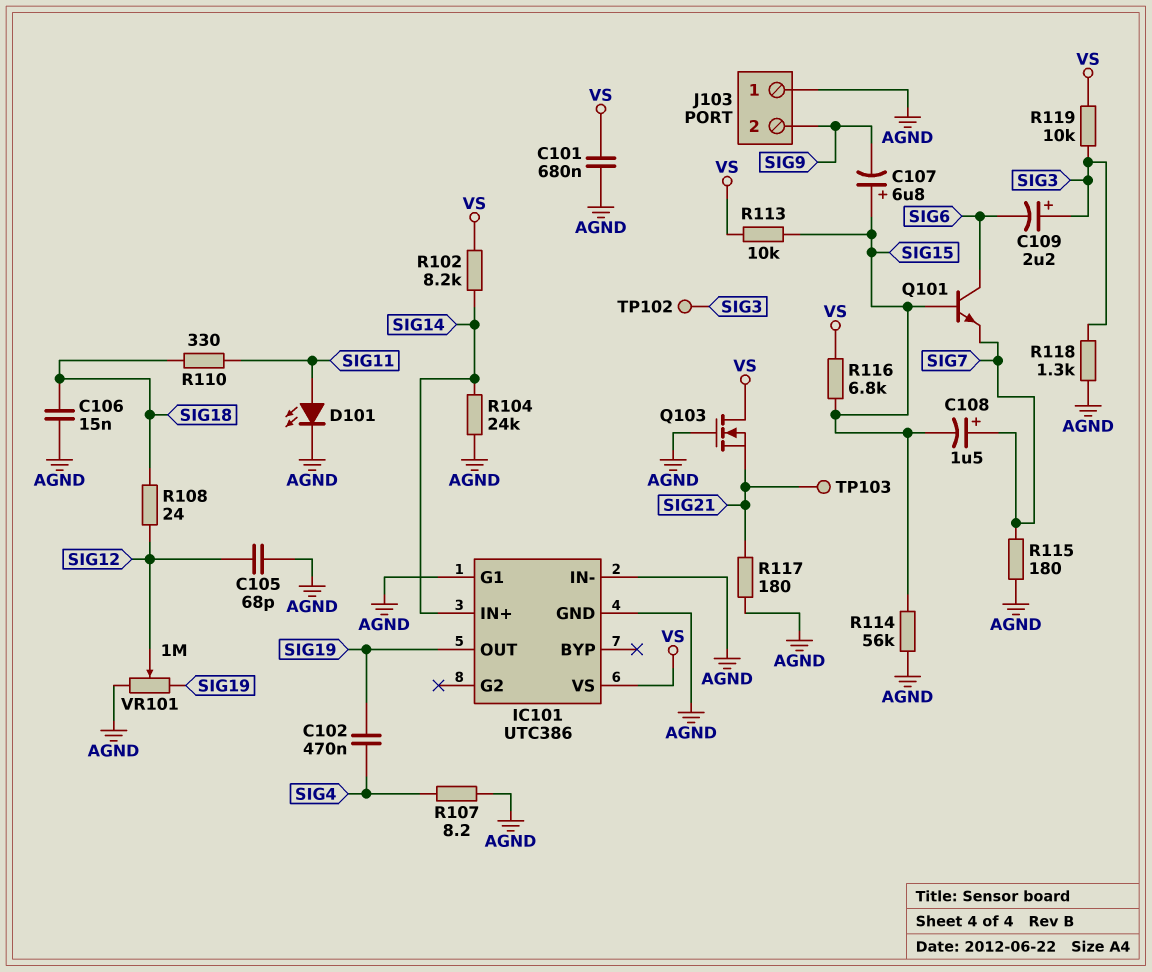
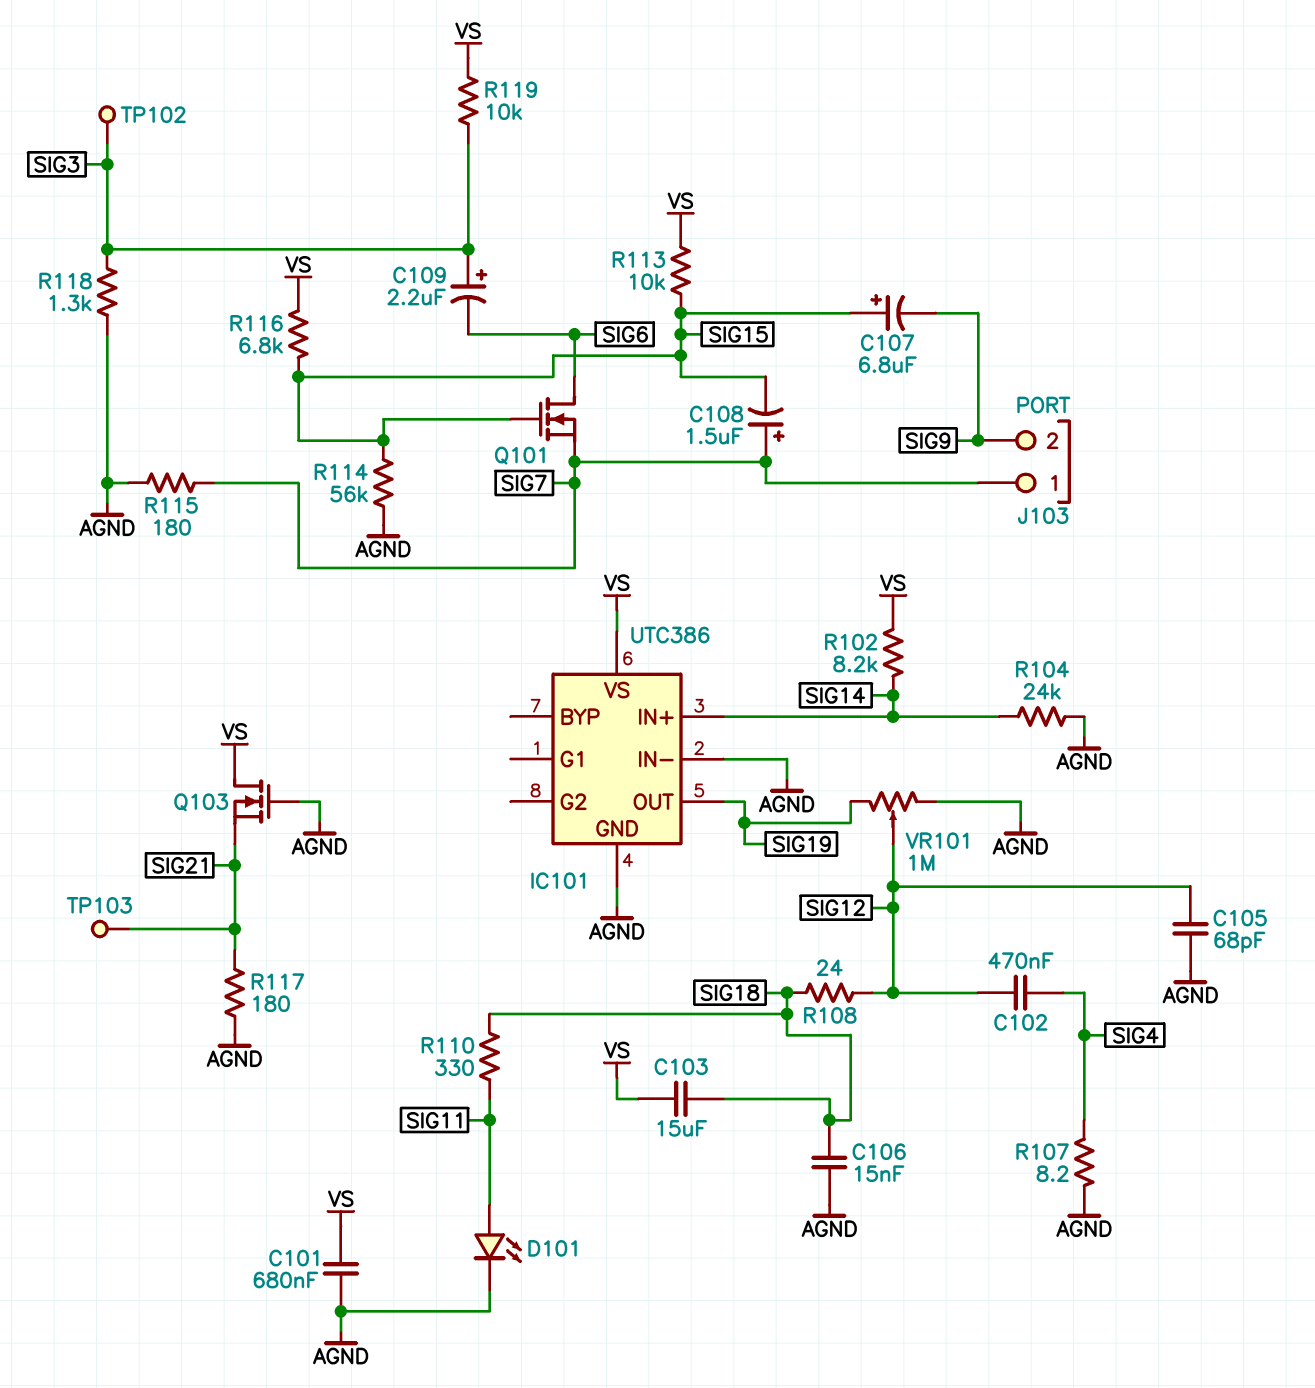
C102: 470nF (SIG4, SIG19) -> 470nF (SIG4, SIG12)
C103: none -> 15uF (SIG18, VS)
IC101 pin G1: AGND -> none
J103 pin 1: AGND -> SIG7
Q101: NPN (B SIG15, C SIG6, E SIG7) -> NMOS (G SIG15, D SIG6, S SIG7)

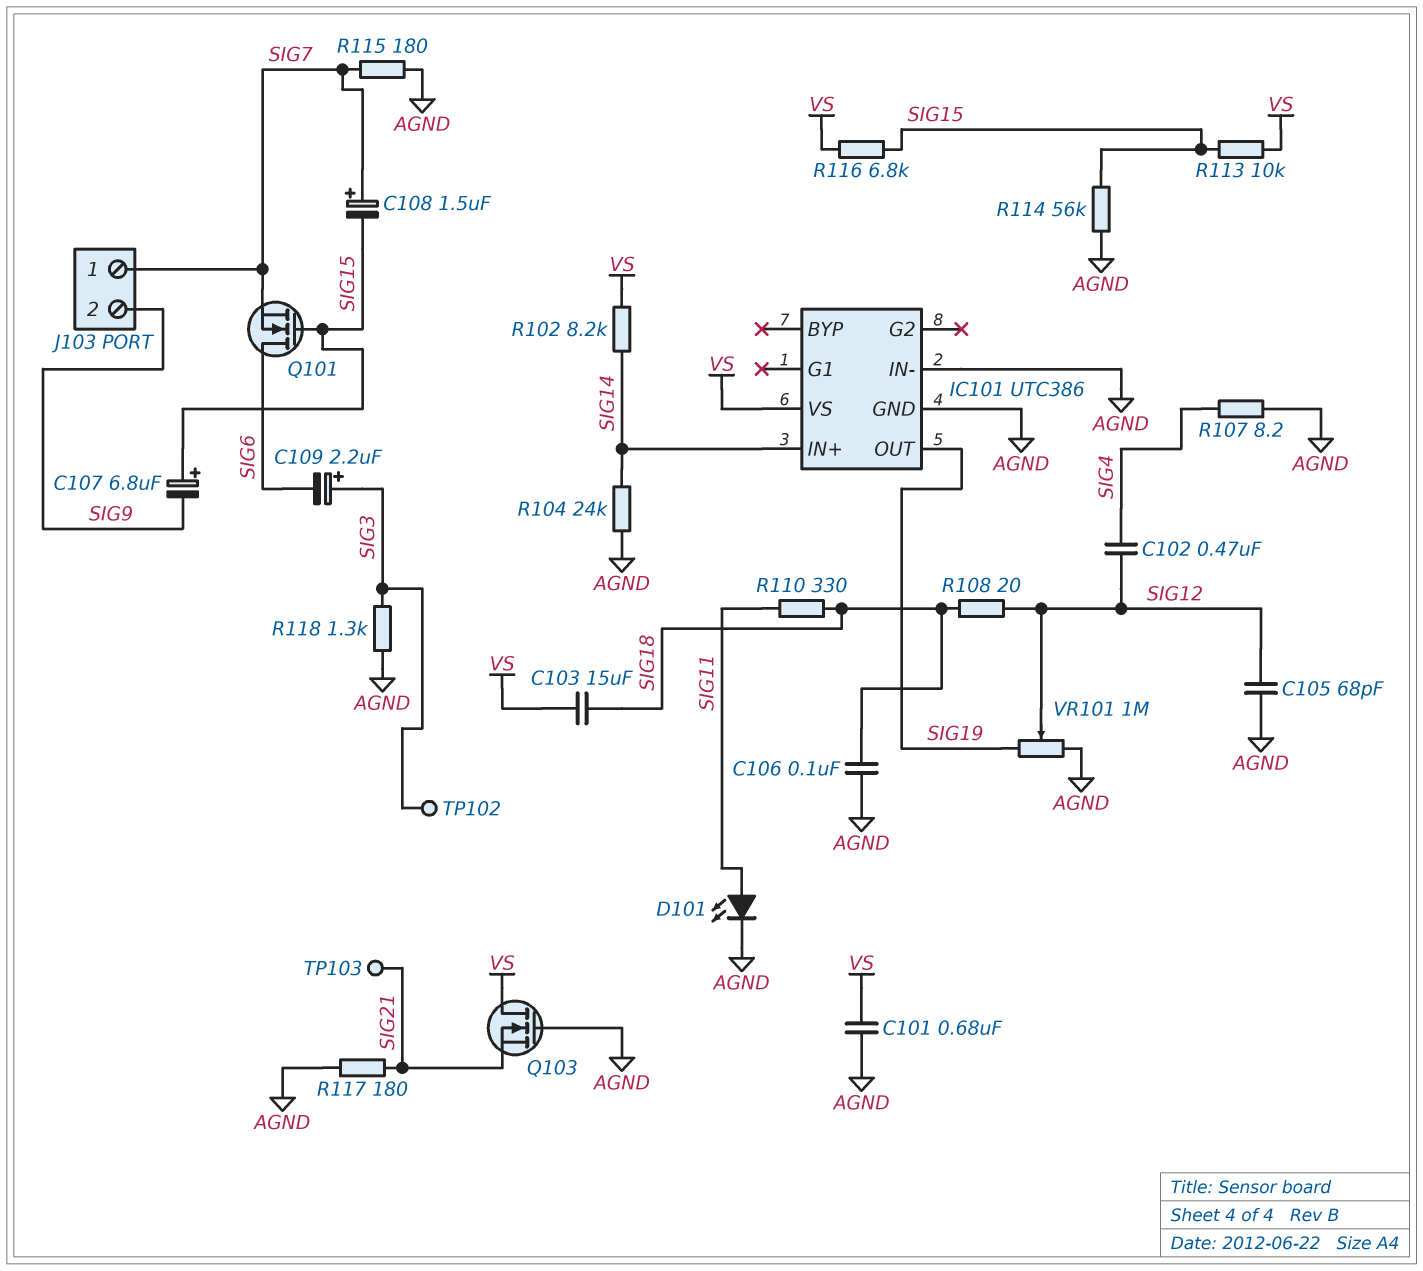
C106: 15nF (AGND, SIG18) -> 100nF (AGND, SIG18)
R108: 24 (SIG12, SIG18) -> 20 (SIG12, SIG18)
R119: 10k (SIG3, VS) -> none

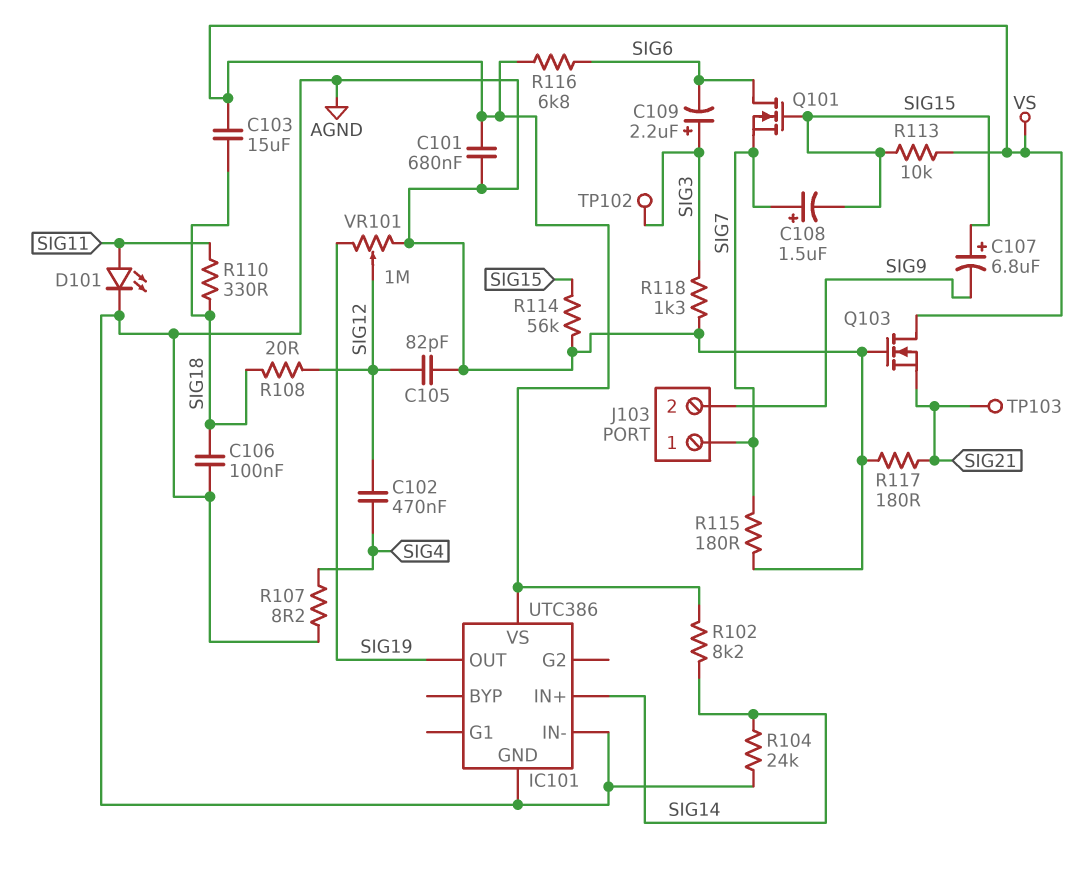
C105: 68pF (AGND, SIG12) -> 82pF (AGND, SIG12)
R116: 6.8k (SIG15, VS) -> 6.8k (SIG6, VS)

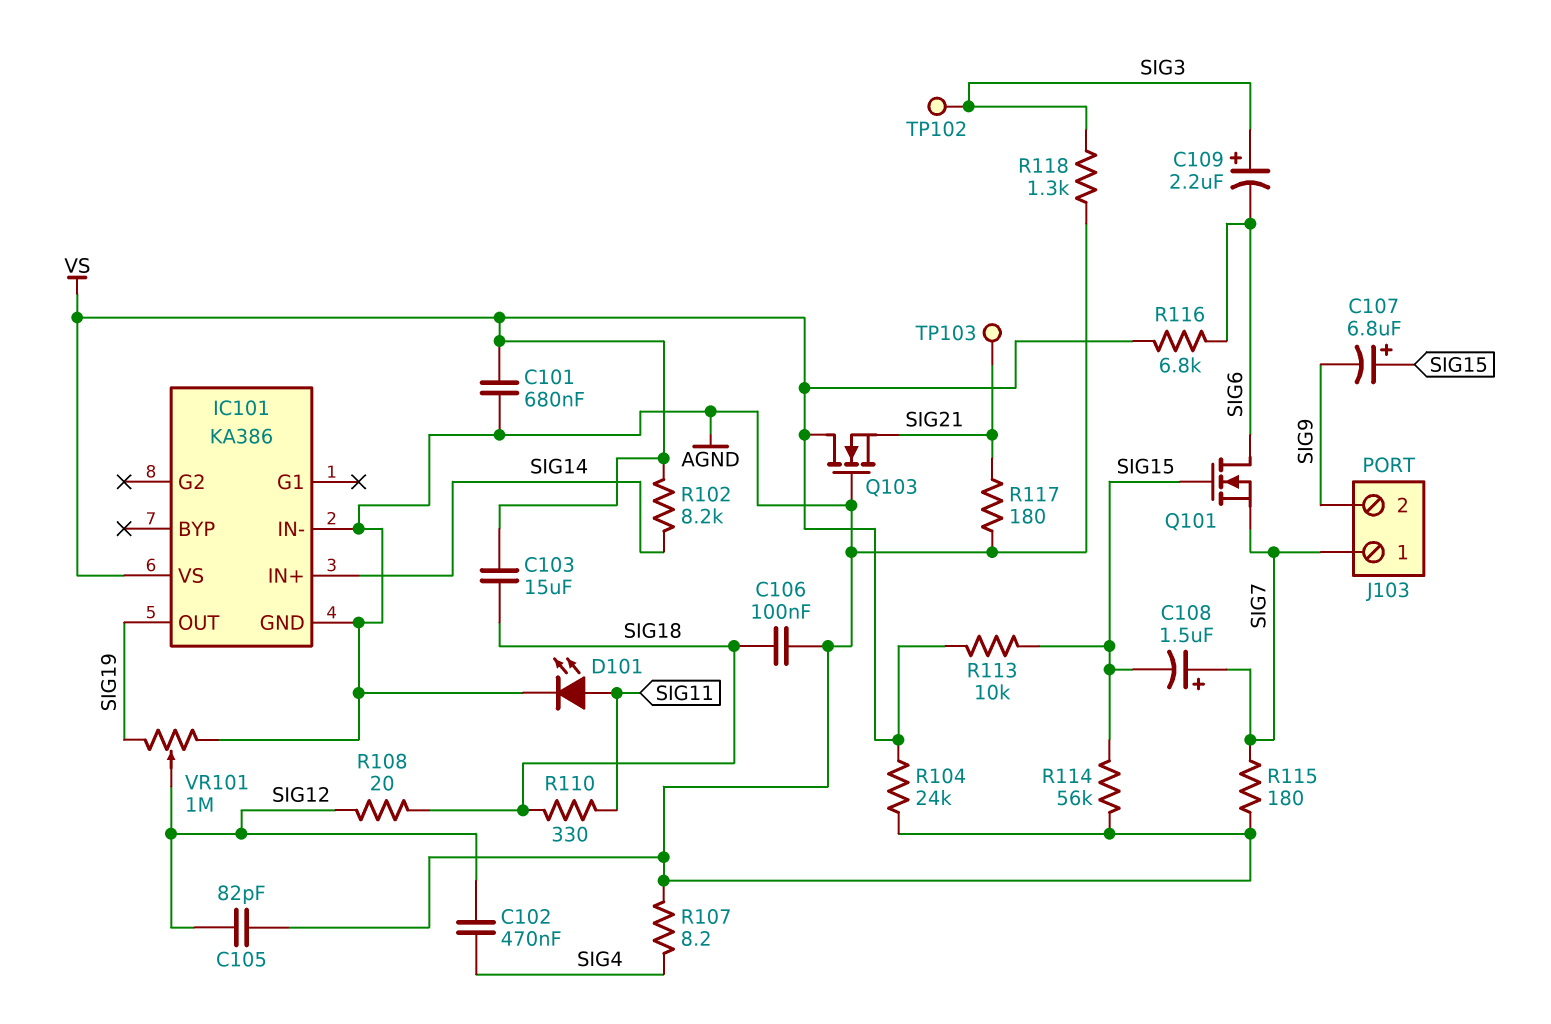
IC101: UTC386 -> KA386
R104: 24k (AGND, SIG14) -> 24k (AGND, VS)

